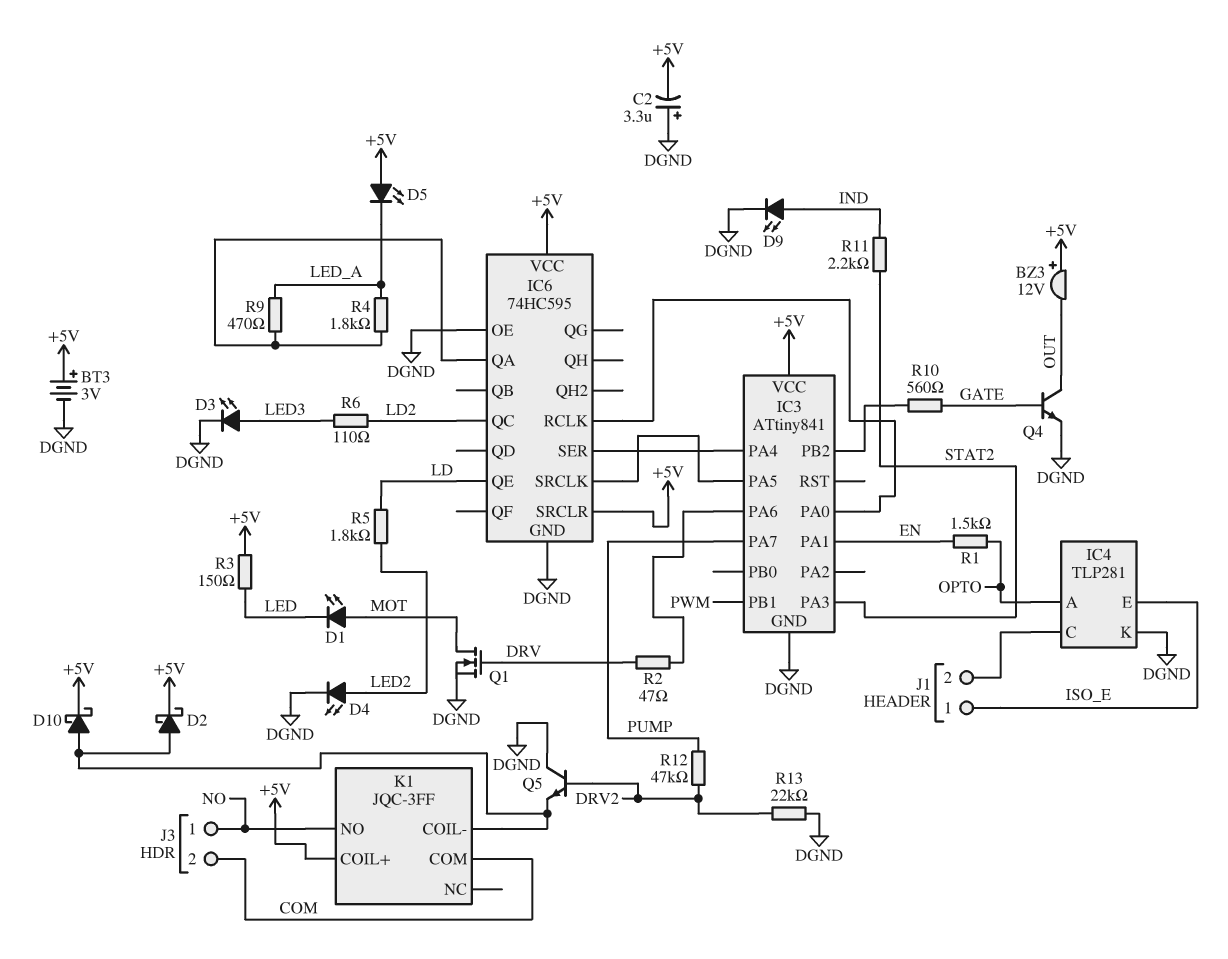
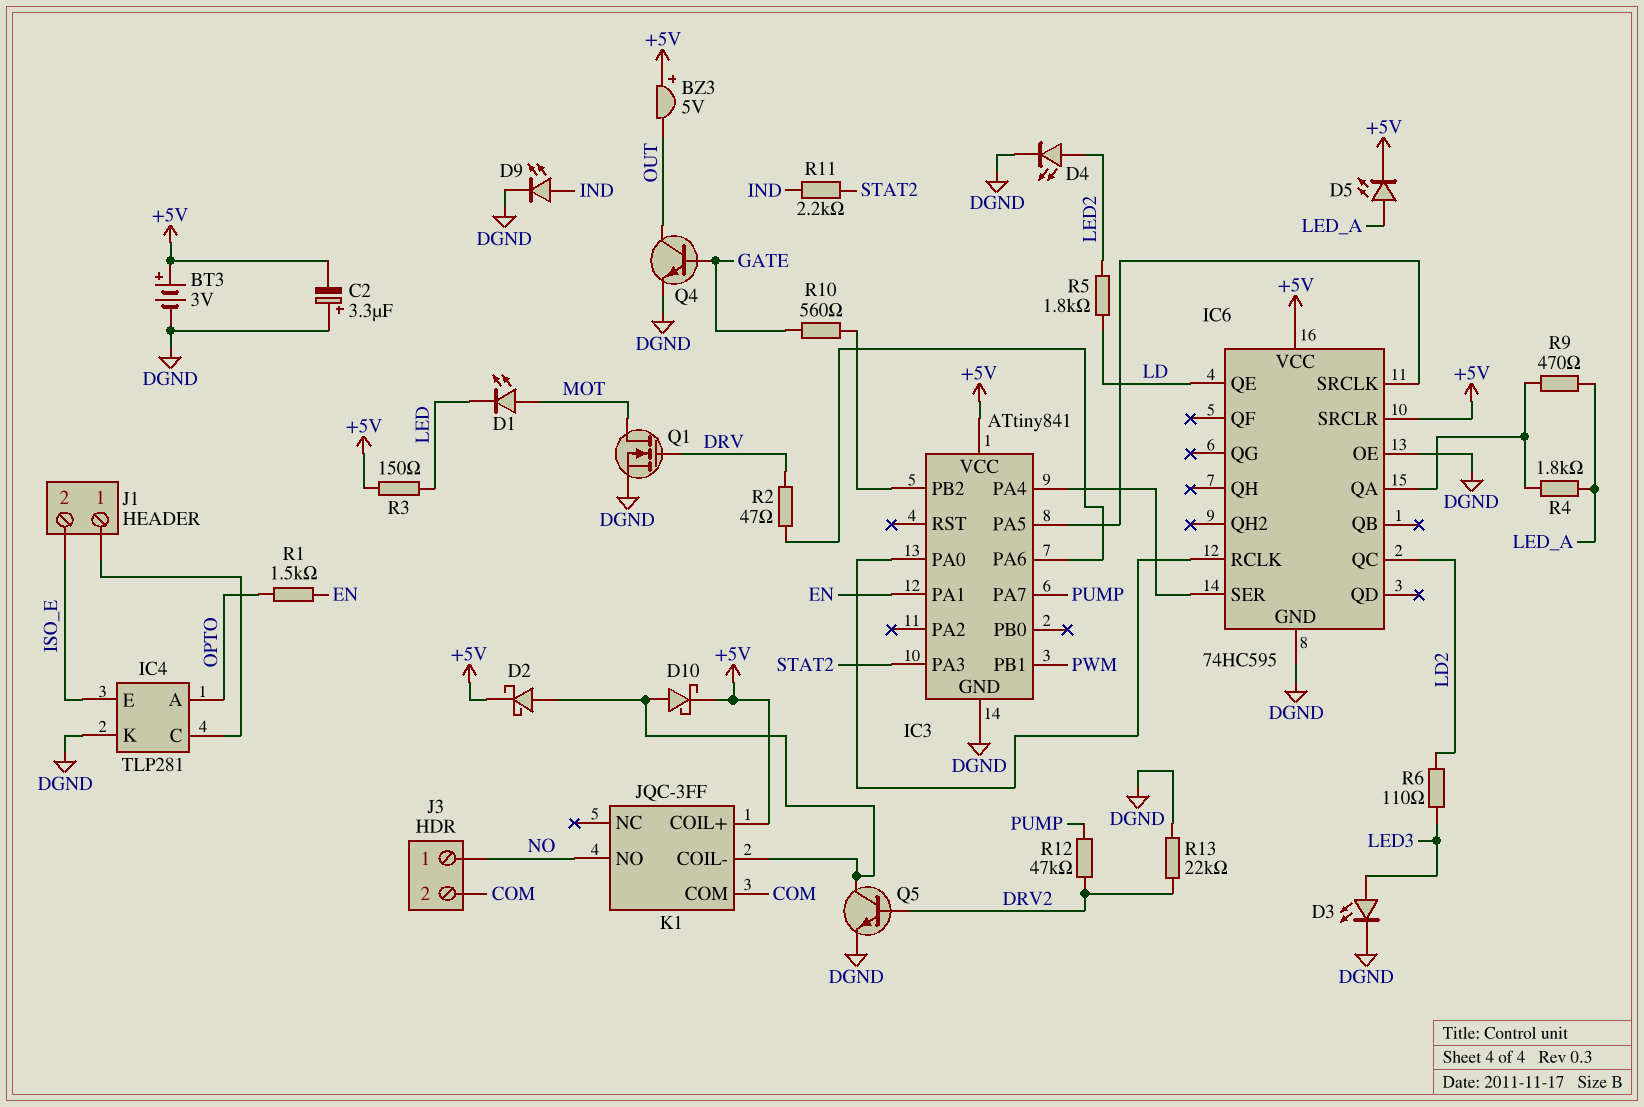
BZ3: buzzer 12V (plus +5V, minus OUT) -> buzzer 5V (plus +5V, minus OUT)
D5: LED (A +5V, K LED_A) -> LED (A LED_A, K +5V)
J1 pin 1: ISO_E -> IC4/C
J1 pin 2: IC4/C -> ISO_E
Q5: NPN (B DRV2, C DGND, E K1/COIL-) -> NPN (B DRV2, C K1/COIL-, E DGND)

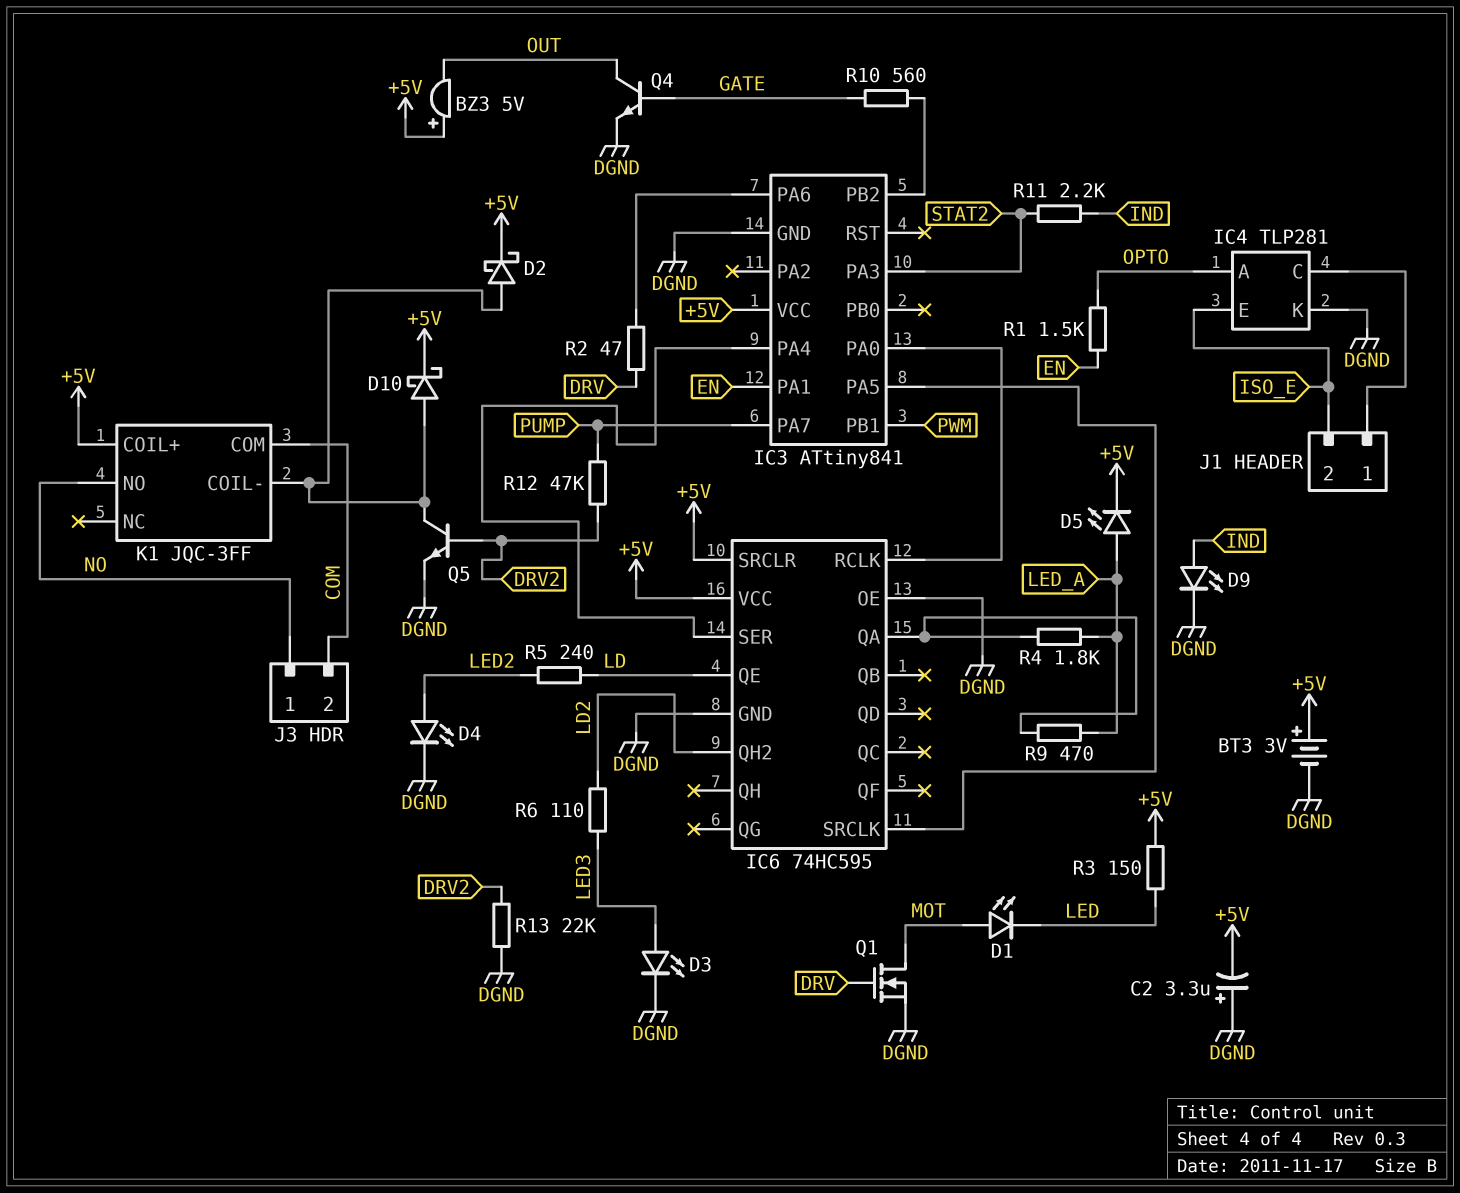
IC6 pin QC: LD2 -> none
IC6 pin QH2: none -> LD2
R5: 1.8k (LD, LED2) -> 240 (LD, LED2)

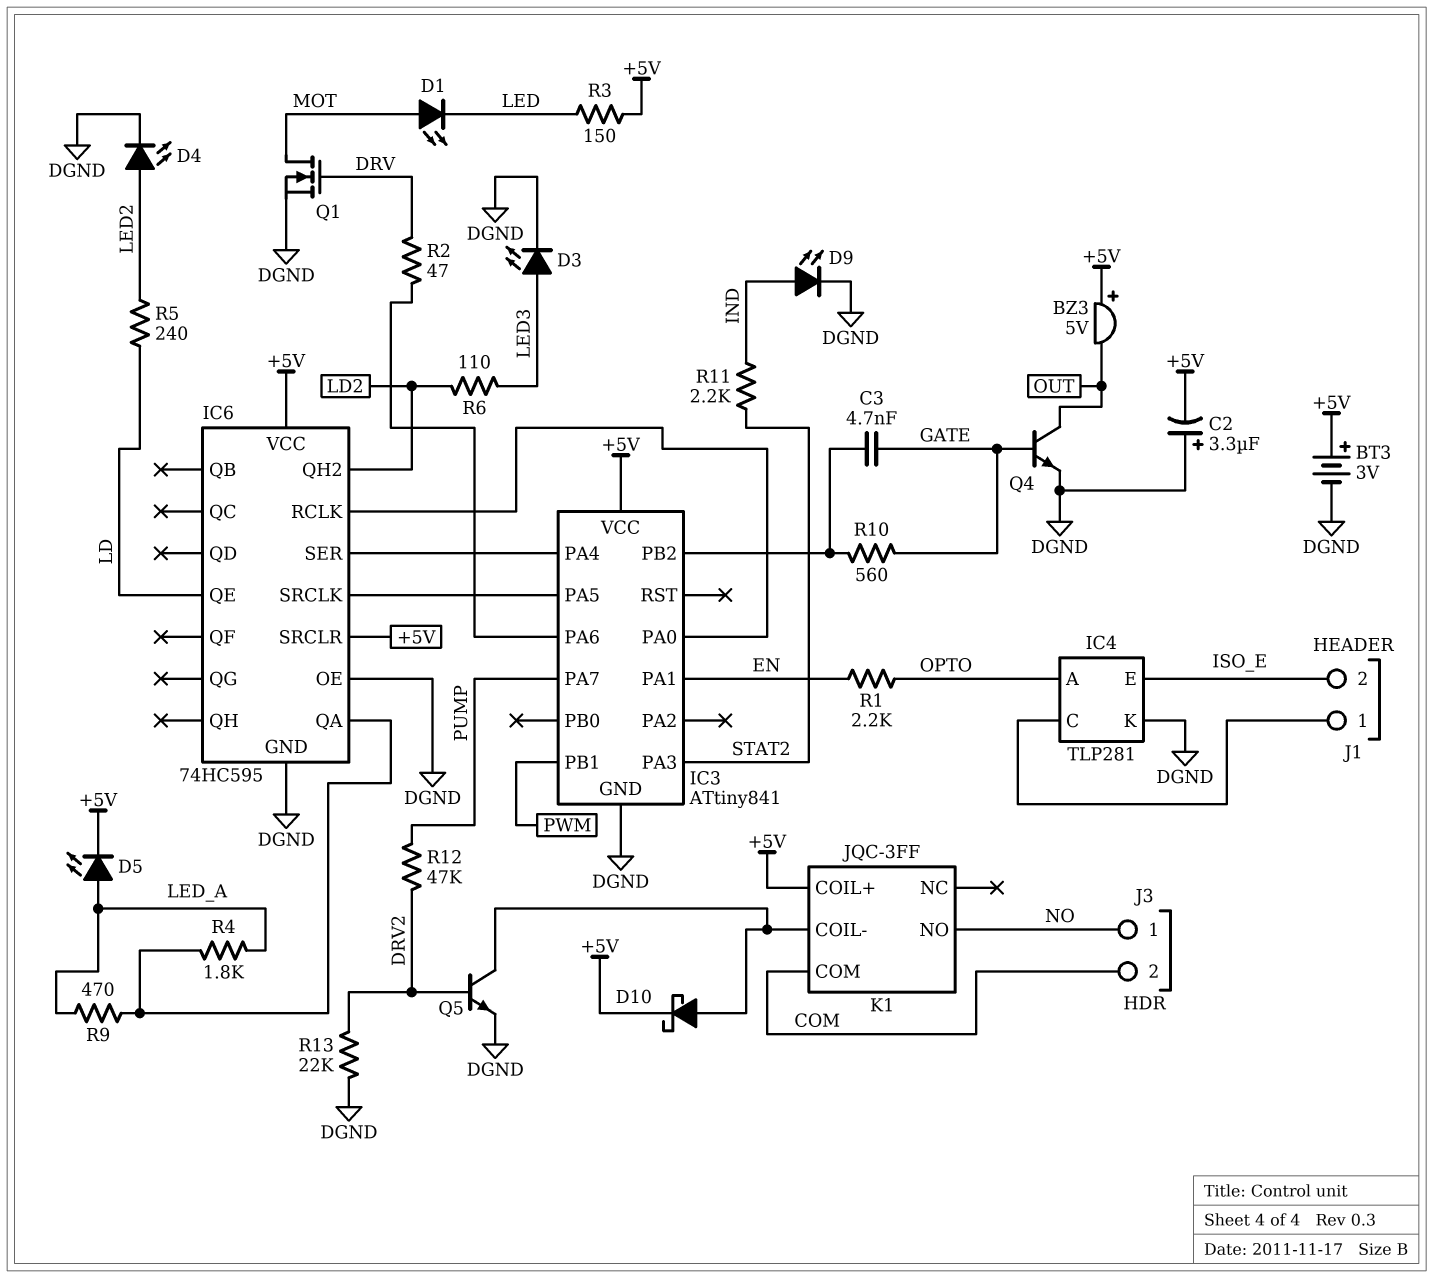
C3: none -> 4.7nF (GATE, IC3/PB2)
D2: schottky (A K1/COIL-, K +5V) -> none
R1: 1.5k (EN, OPTO) -> 2.2k (EN, OPTO)

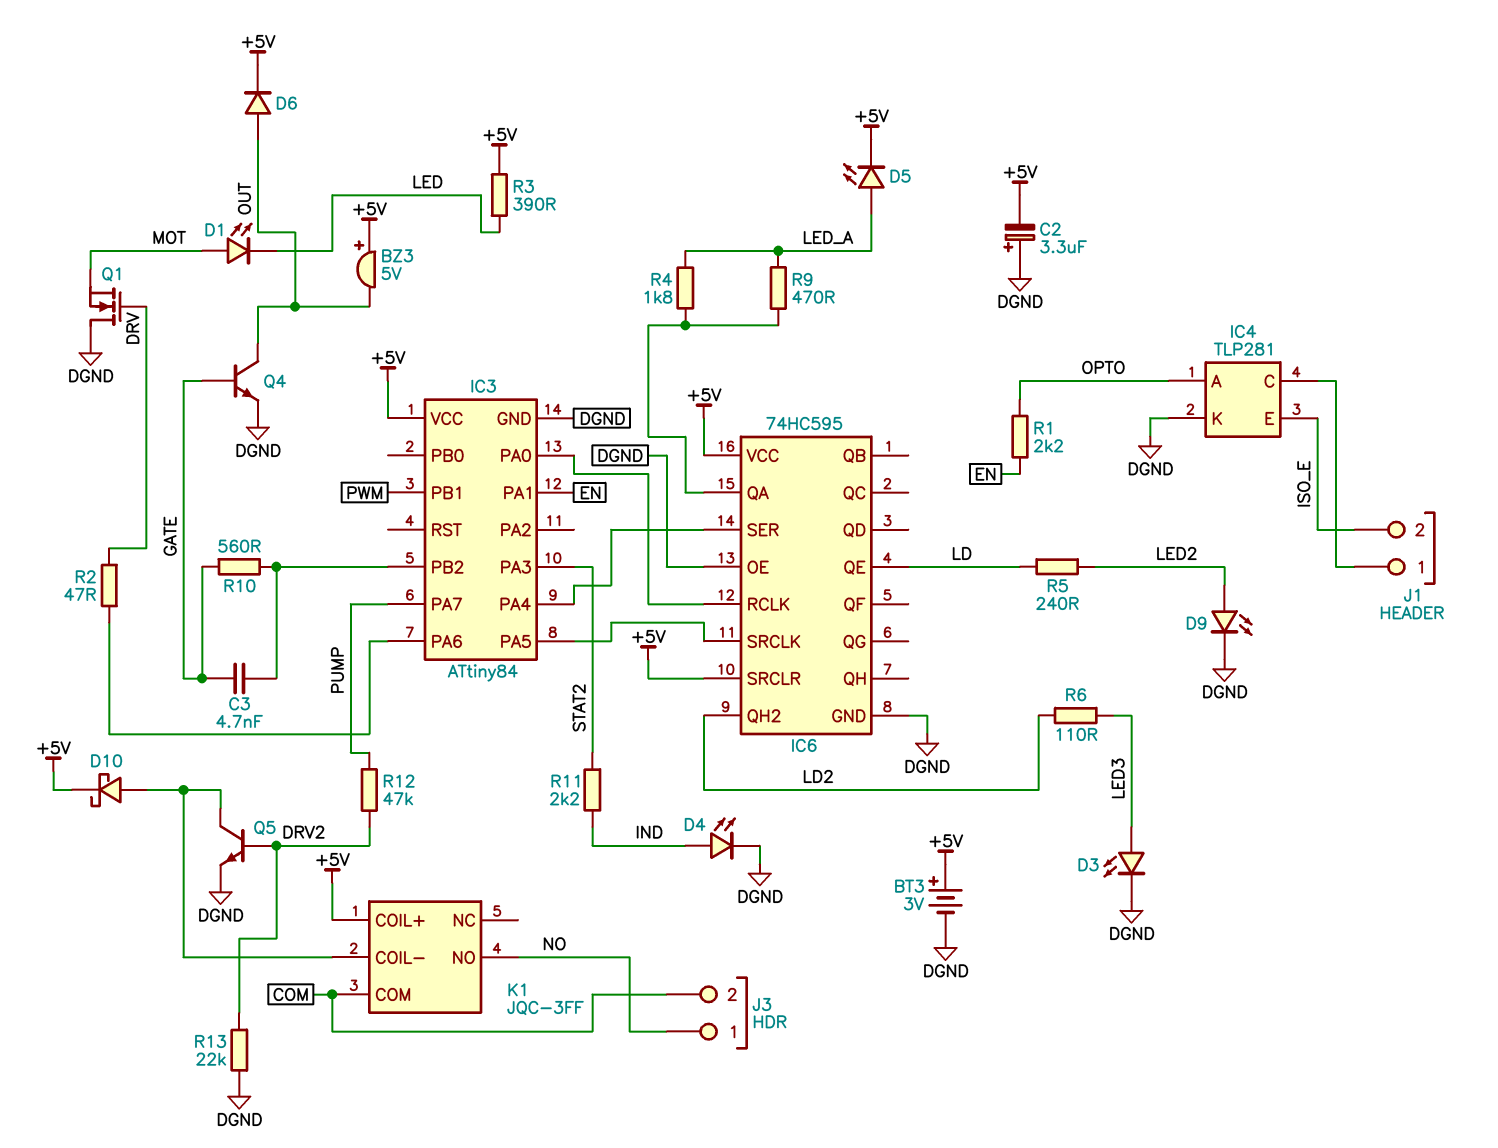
D4: LED (A LED2, K DGND) -> LED (A IND, K DGND)
D6: none -> diode (A OUT, K +5V)
D9: LED (A IND, K DGND) -> LED (A LED2, K DGND)
IC3: ATtiny841 -> ATtiny84
Q1: NMOS (G DRV, D MOT, S DGND) -> NMOS (G DRV, D DGND, S MOT)
R3: 150 (+5V, LED) -> 390 (+5V, LED)

